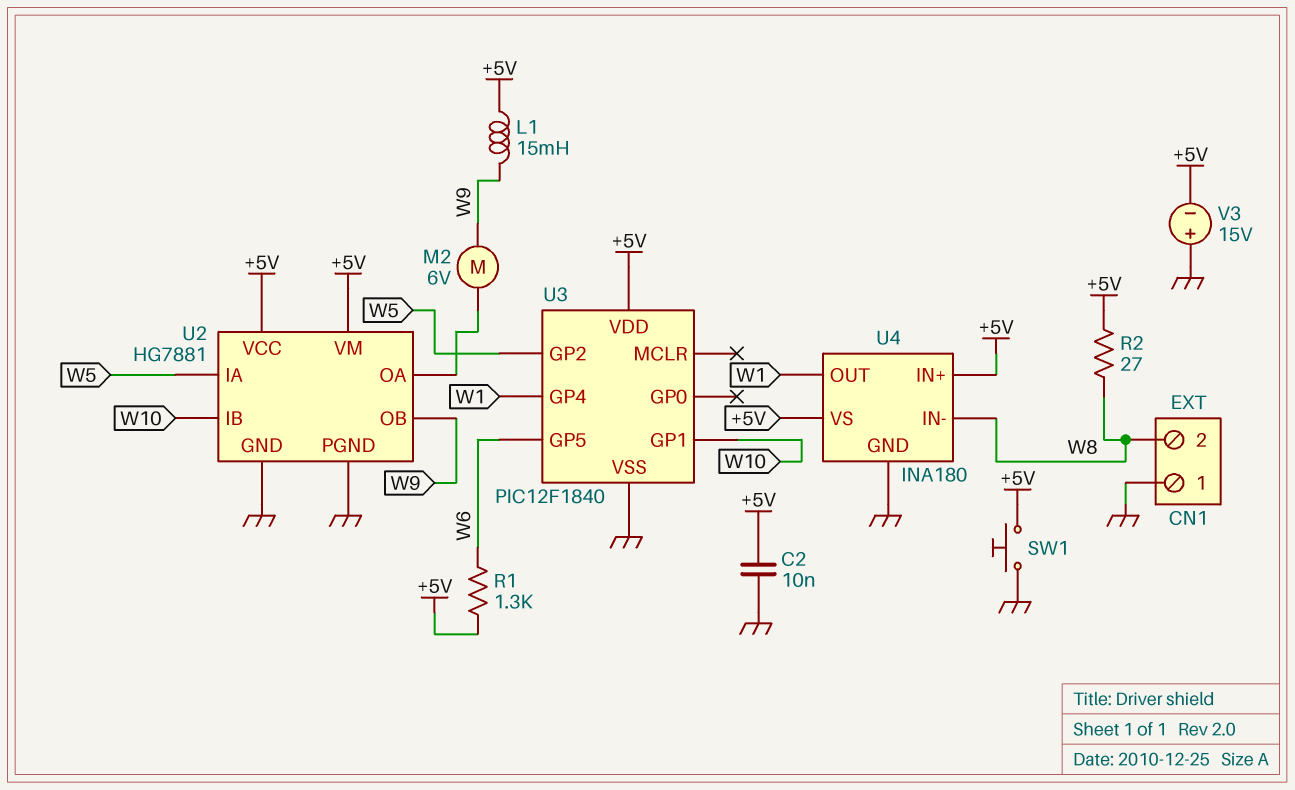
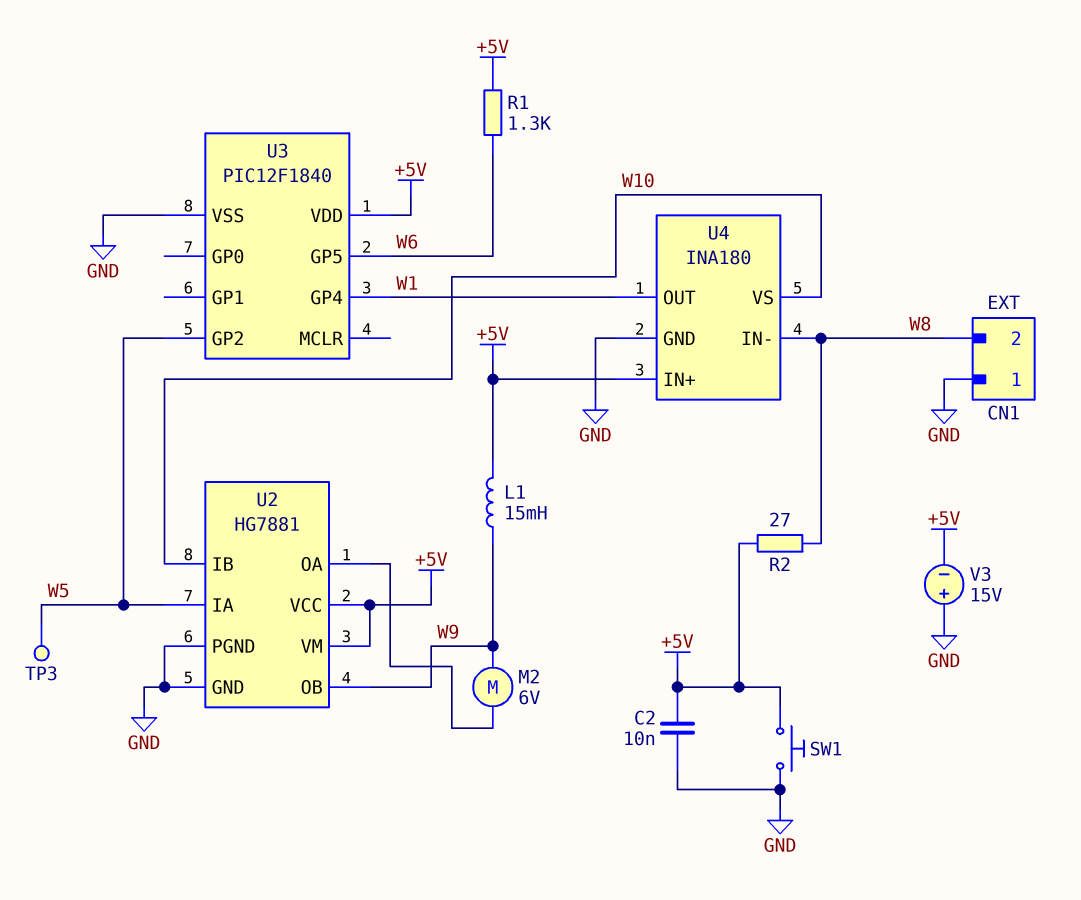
TP3: none -> test point (W5)
U3 pin GP1: W10 -> none
U4 pin VS: +5V -> W10

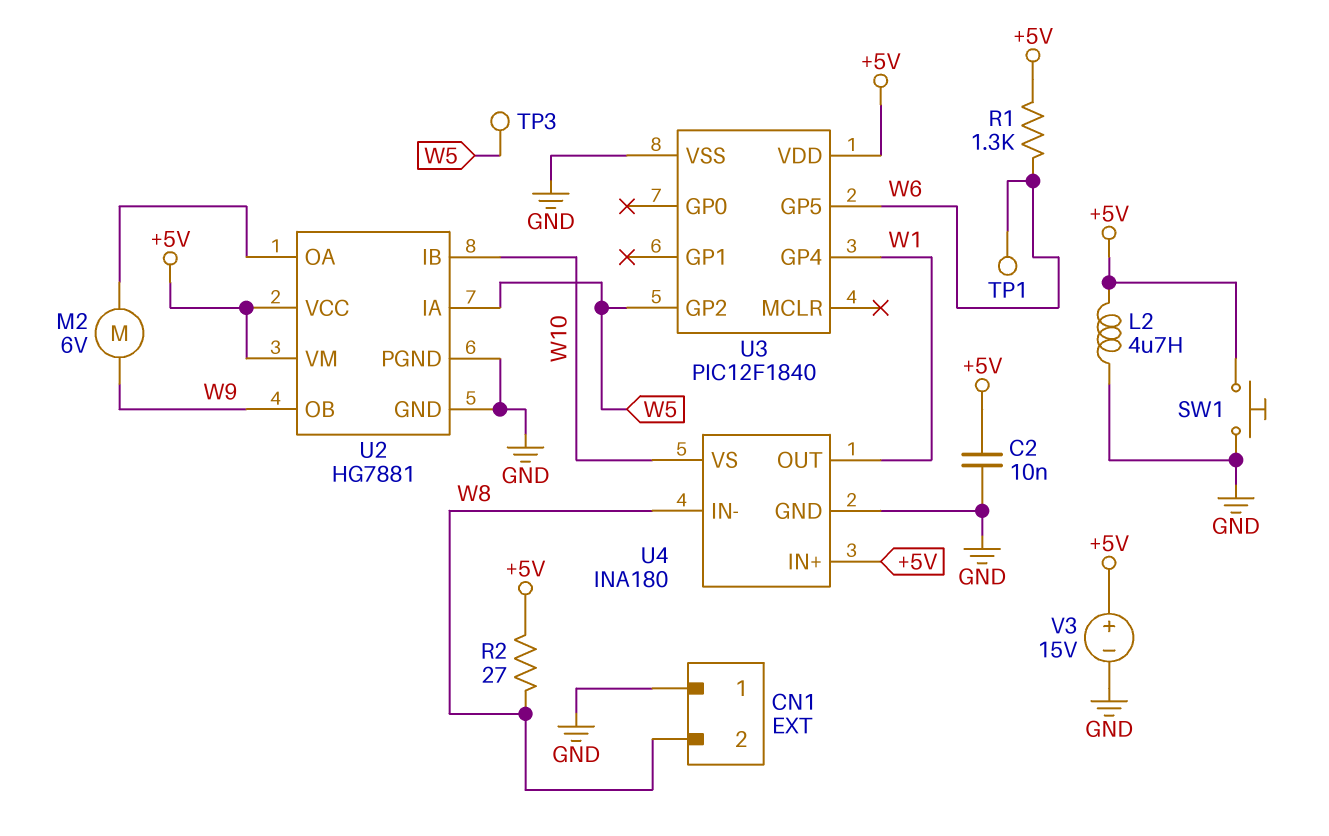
L1: 15mH (+5V, W9) -> none
L2: none -> 4.7uH (+5V, GND)
TP1: none -> test point (W6)
V3: 15V (plus GND, minus +5V) -> 15V (plus +5V, minus GND)

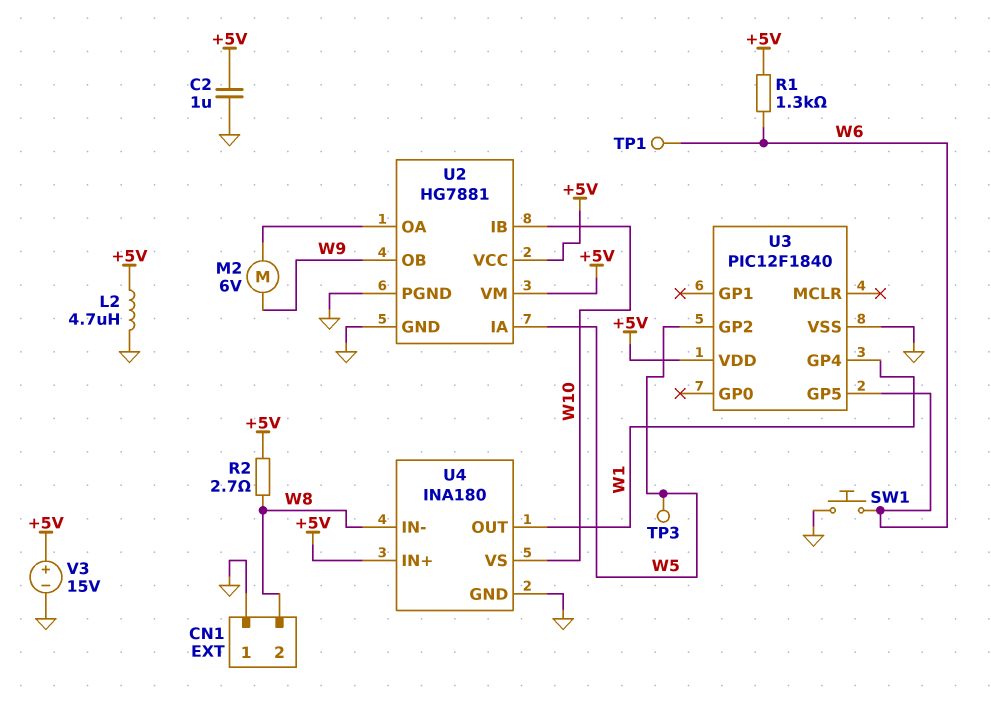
C2: 10nF (+5V, GND) -> 1uF (+5V, GND)
R2: 27 (+5V, W8) -> 2.7 (+5V, W8)
SW1: button (+5V, GND) -> button (GND, W6)

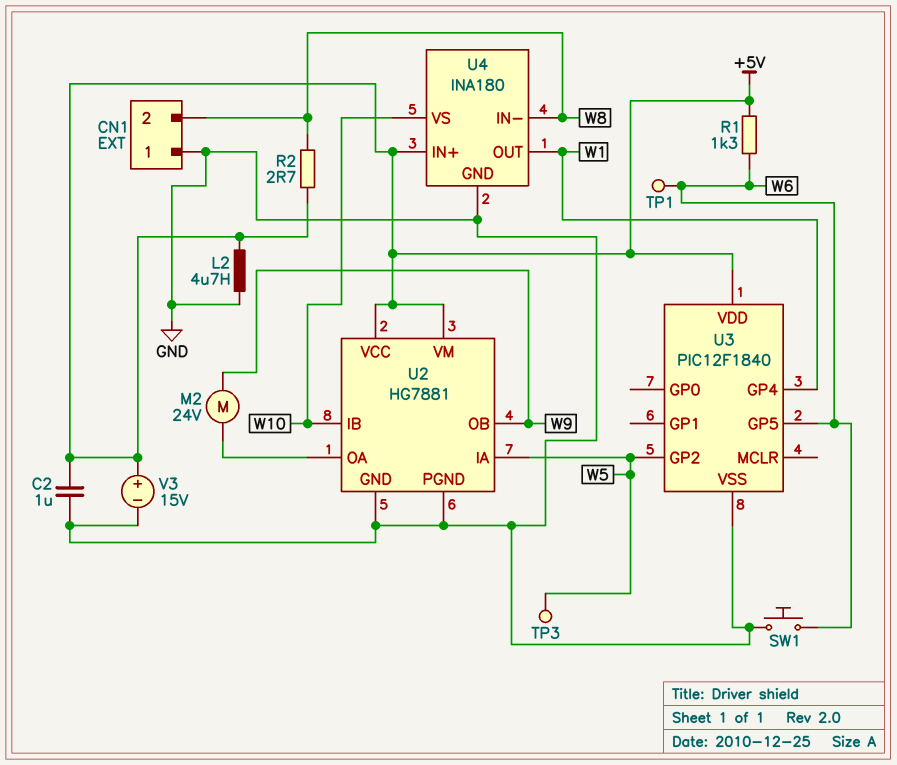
M2: motor 6V (U2/OA, W9) -> motor 24V (U2/OA, W9)

